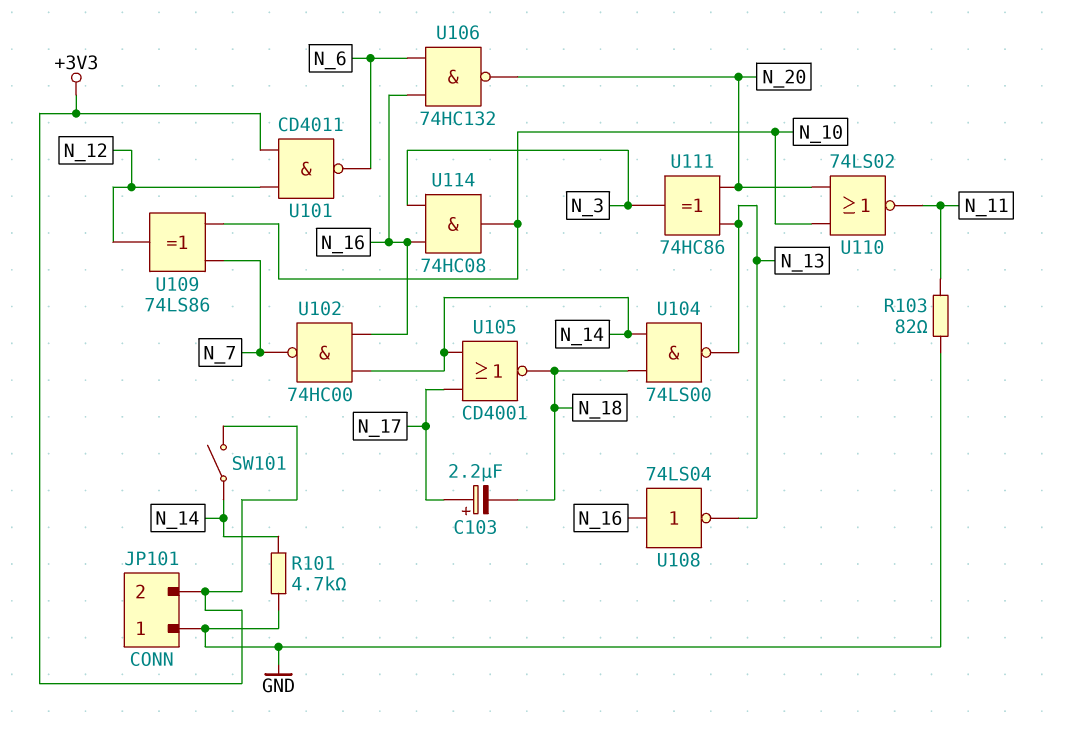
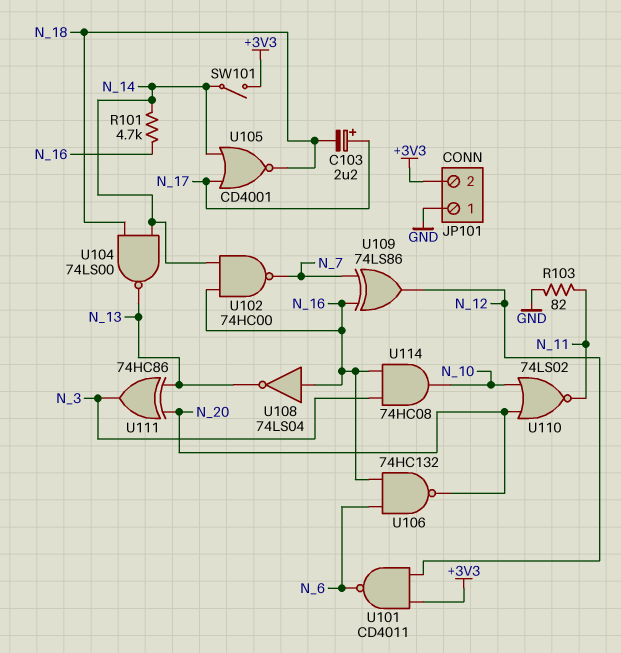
R101: 4.7k (GND, N_14) -> 4.7k (N_14, N_16)
U109: XOR 74LS86 (in N_7, in N_10, out N_12) -> XOR 74LS86 (in N_7, in N_16, out N_12)

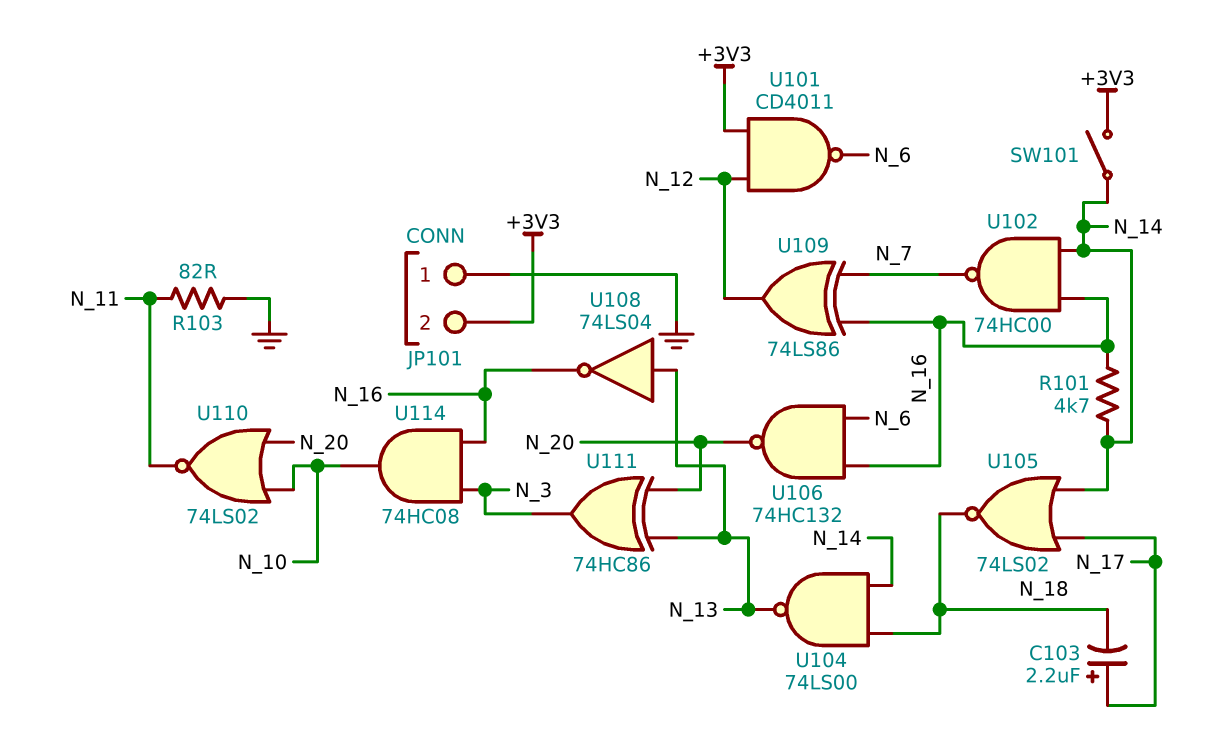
U105: NOR CD4001 (in N_14, in N_17, out N_18) -> NOR 74LS02 (in N_14, in N_17, out N_18)
U108: NOT 74LS04 (in N_16, out N_13) -> NOT 74LS04 (in N_13, out N_16)

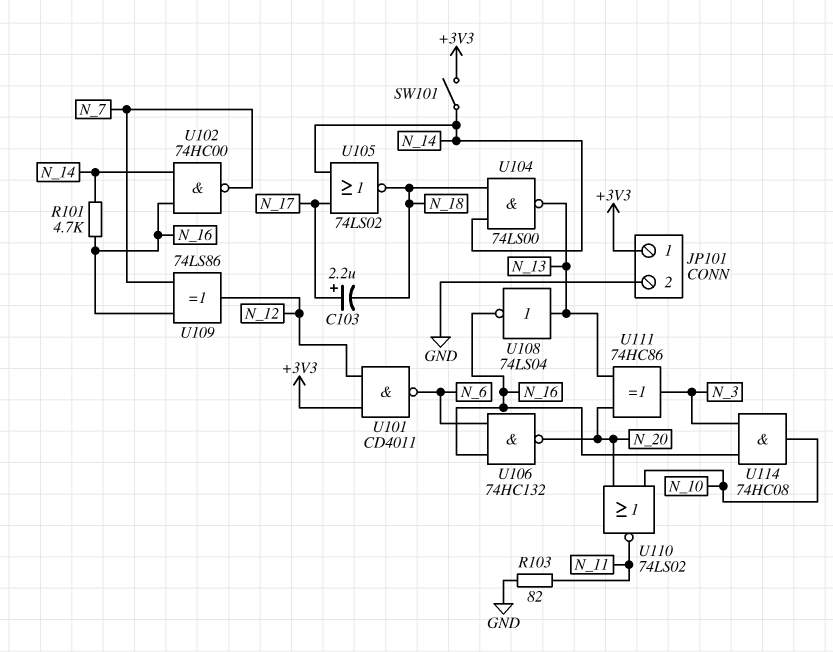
JP101 pin 1: GND -> +3V3
JP101 pin 2: +3V3 -> GND

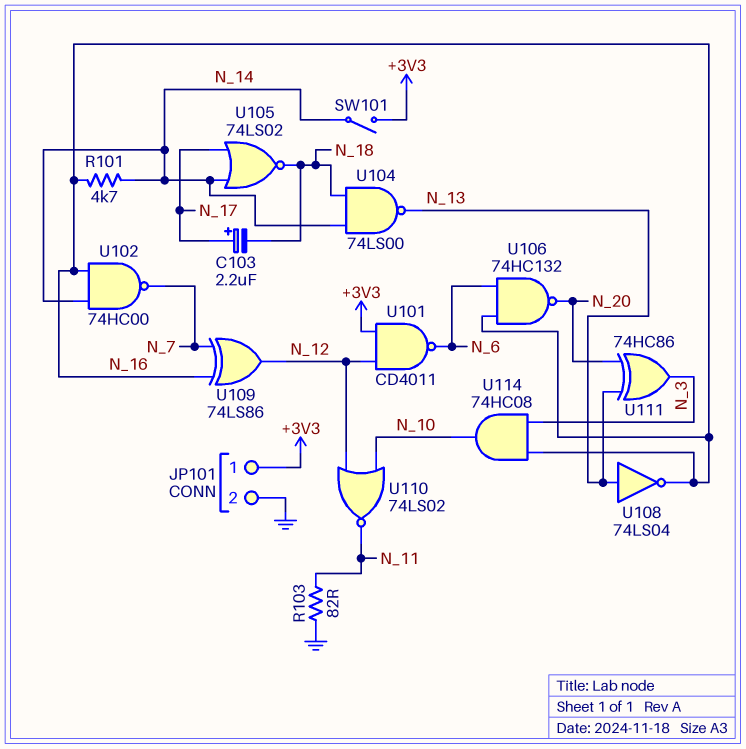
U110: NOR 74LS02 (in N_10, in N_20, out N_11) -> NOR 74LS02 (in N_10, in N_12, out N_11)

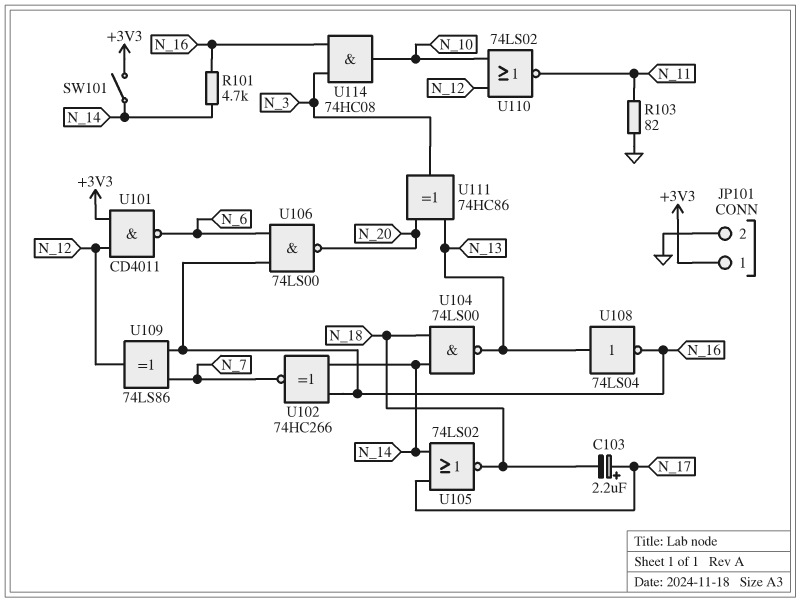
U102: NAND 74HC00 (in N_14, in N_16, out N_7) -> XNOR 74HC266 (in N_14, in N_16, out N_7)
U106: NAND 74HC132 (in N_6, in N_16, out N_20) -> NAND 74LS00 (in N_6, in N_16, out N_20)

